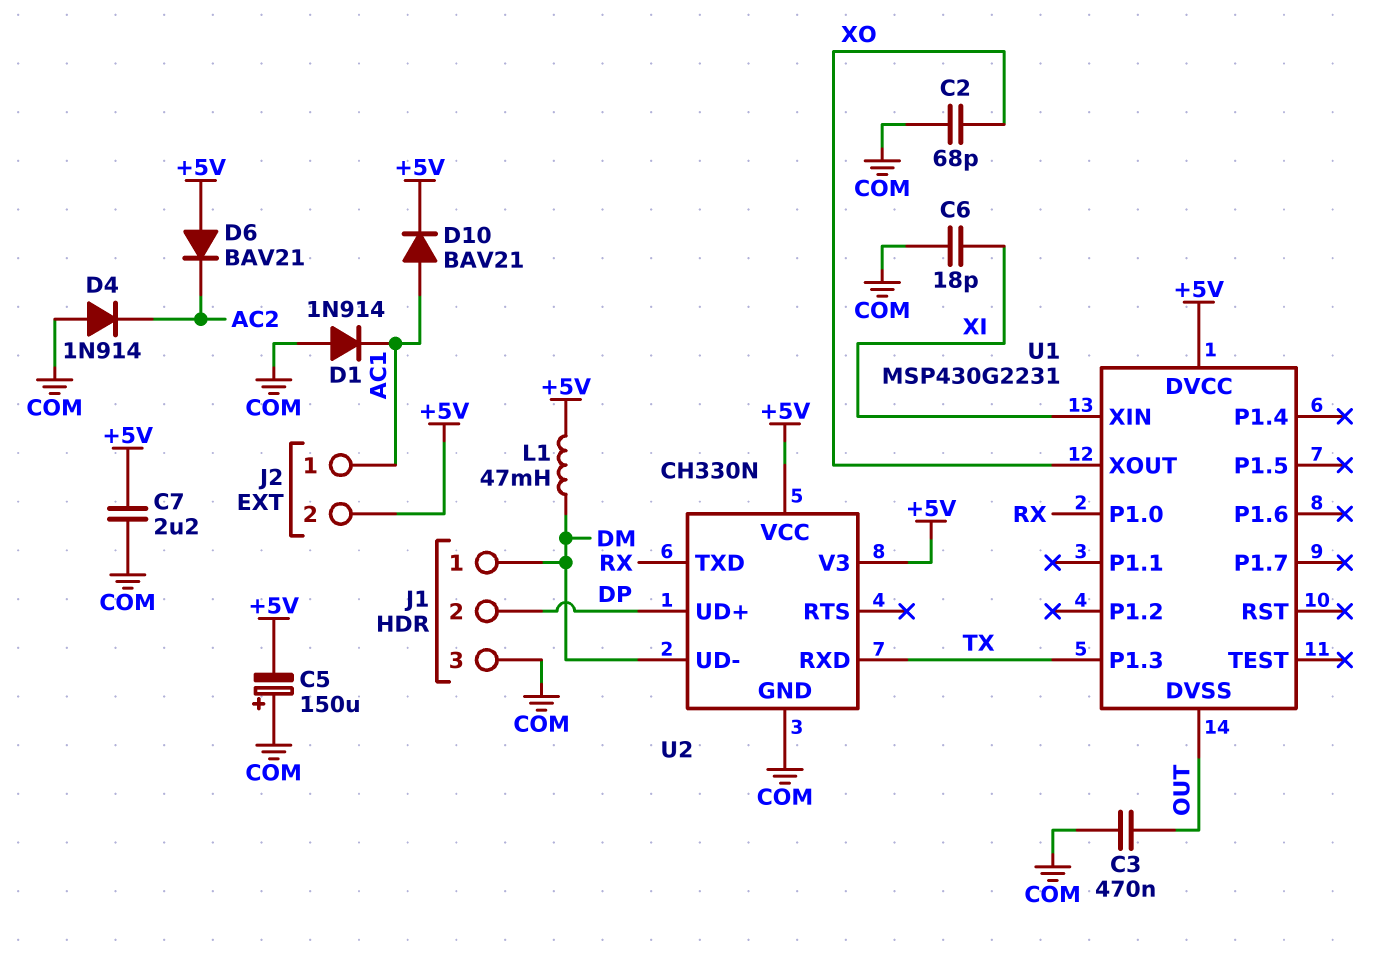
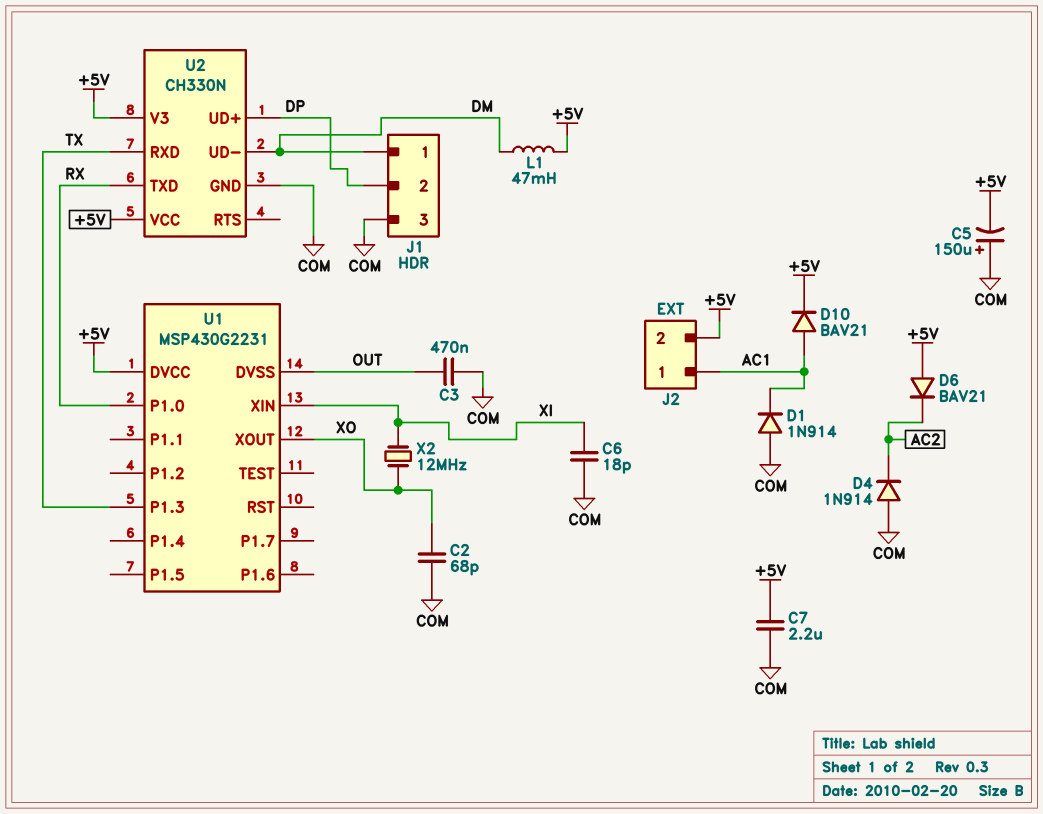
X2: none -> 12MHz (XI, XO)

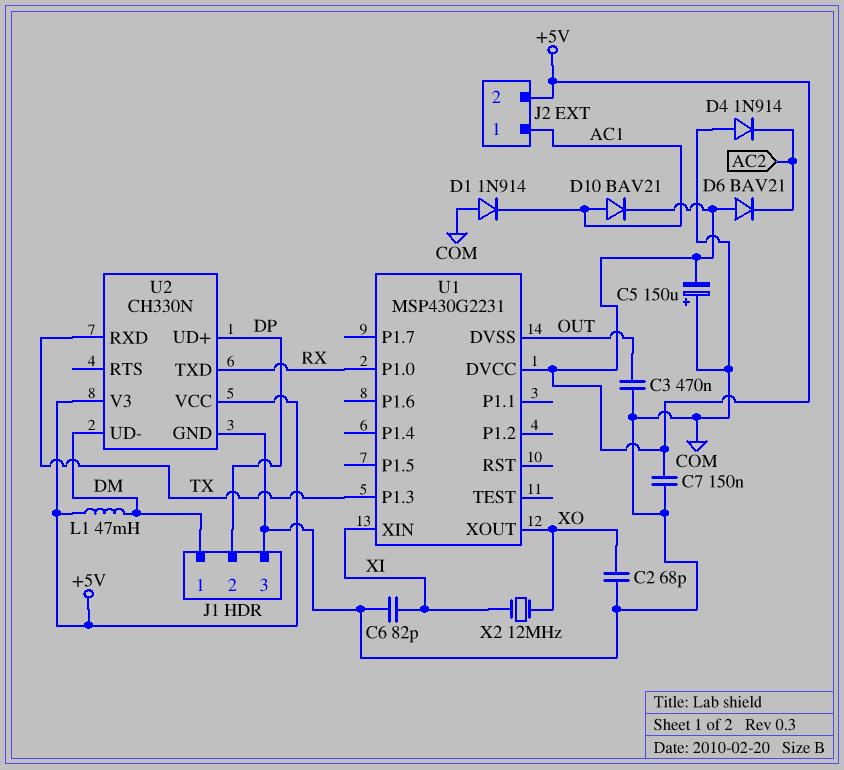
C6: 18pF (COM, XI) -> 82pF (COM, XI)
C7: 2.2uF (+5V, COM) -> 150nF (+5V, COM)

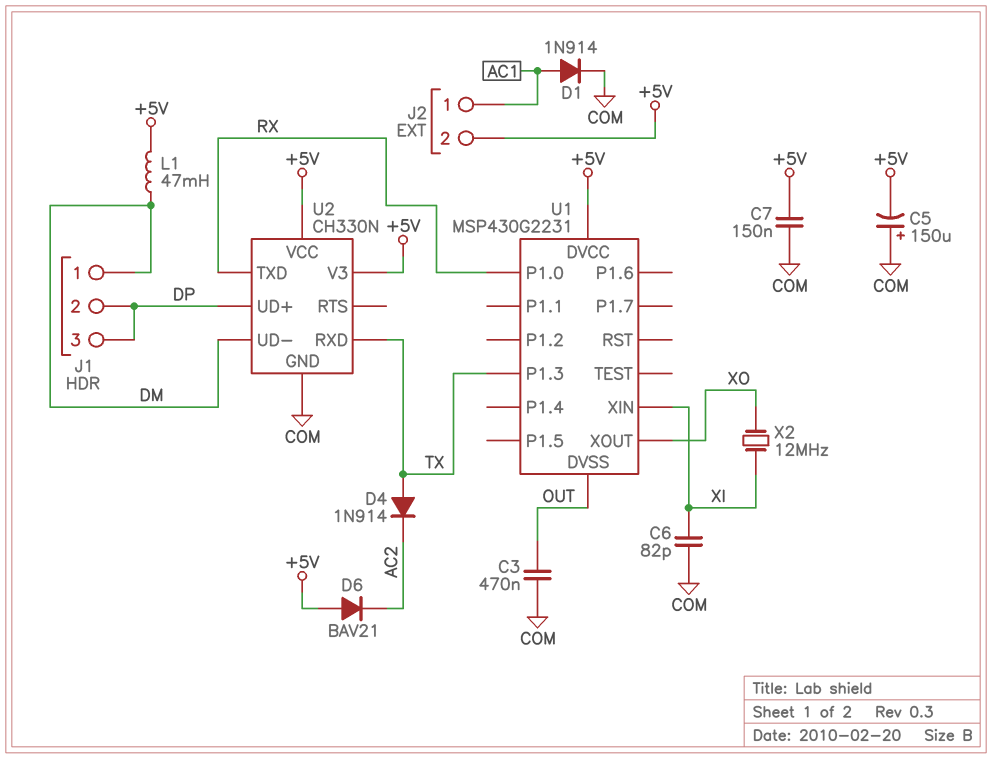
C2: 68pF (COM, XO) -> none
D1: diode 1N914 (A COM, K AC1) -> diode 1N914 (A AC1, K COM)
D4: diode 1N914 (A COM, K AC2) -> diode 1N914 (A TX, K AC2)
D10: diode BAV21 (A AC1, K +5V) -> none
J1 pin 3: COM -> DP

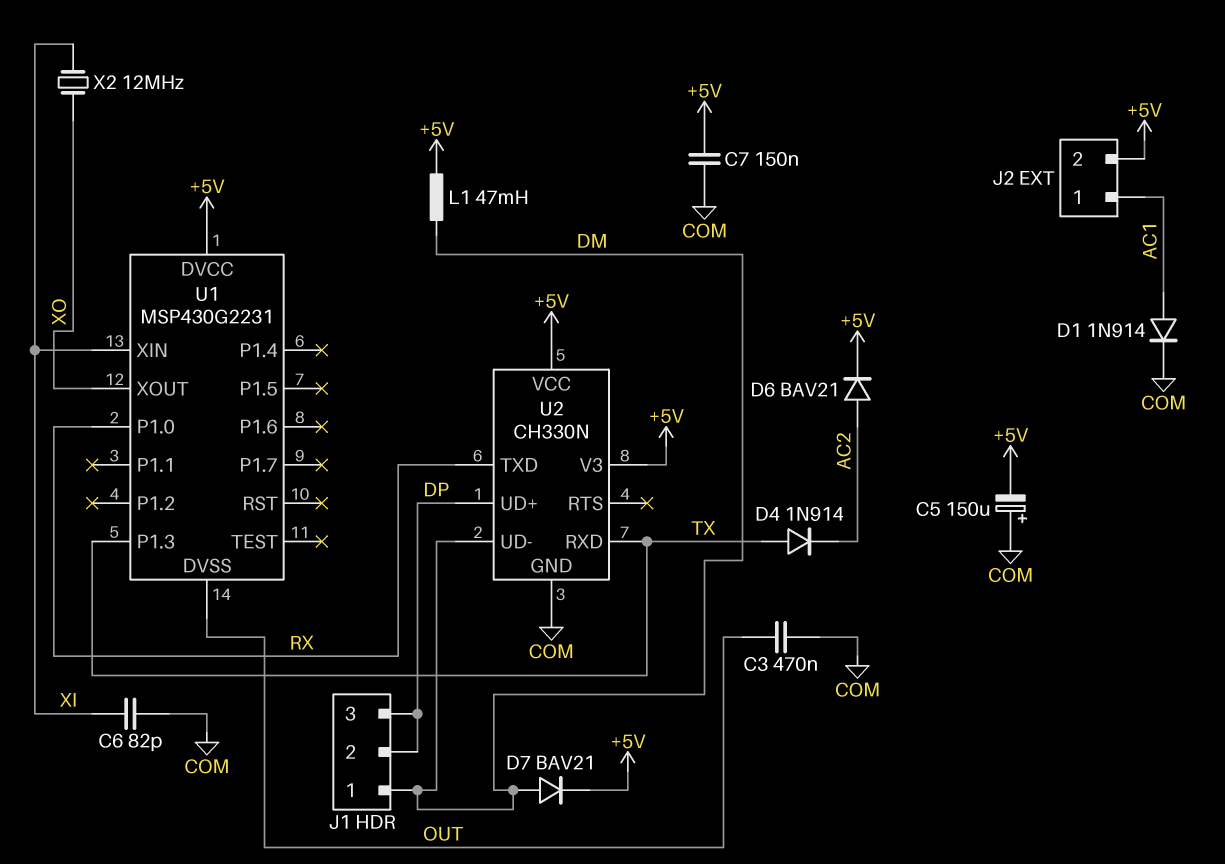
D6: diode BAV21 (A +5V, K AC2) -> diode BAV21 (A AC2, K +5V)
D7: none -> diode BAV21 (A DM, K +5V)

